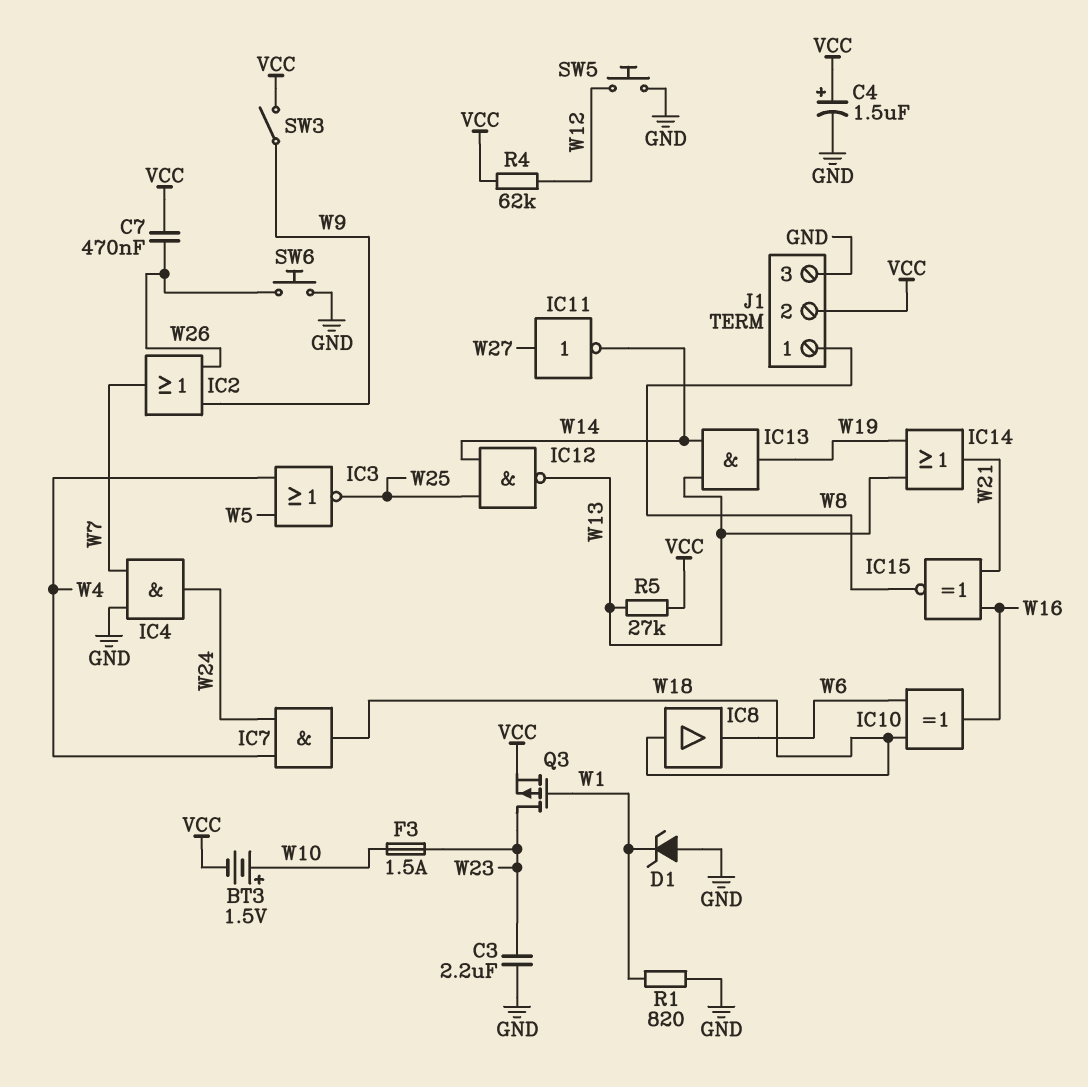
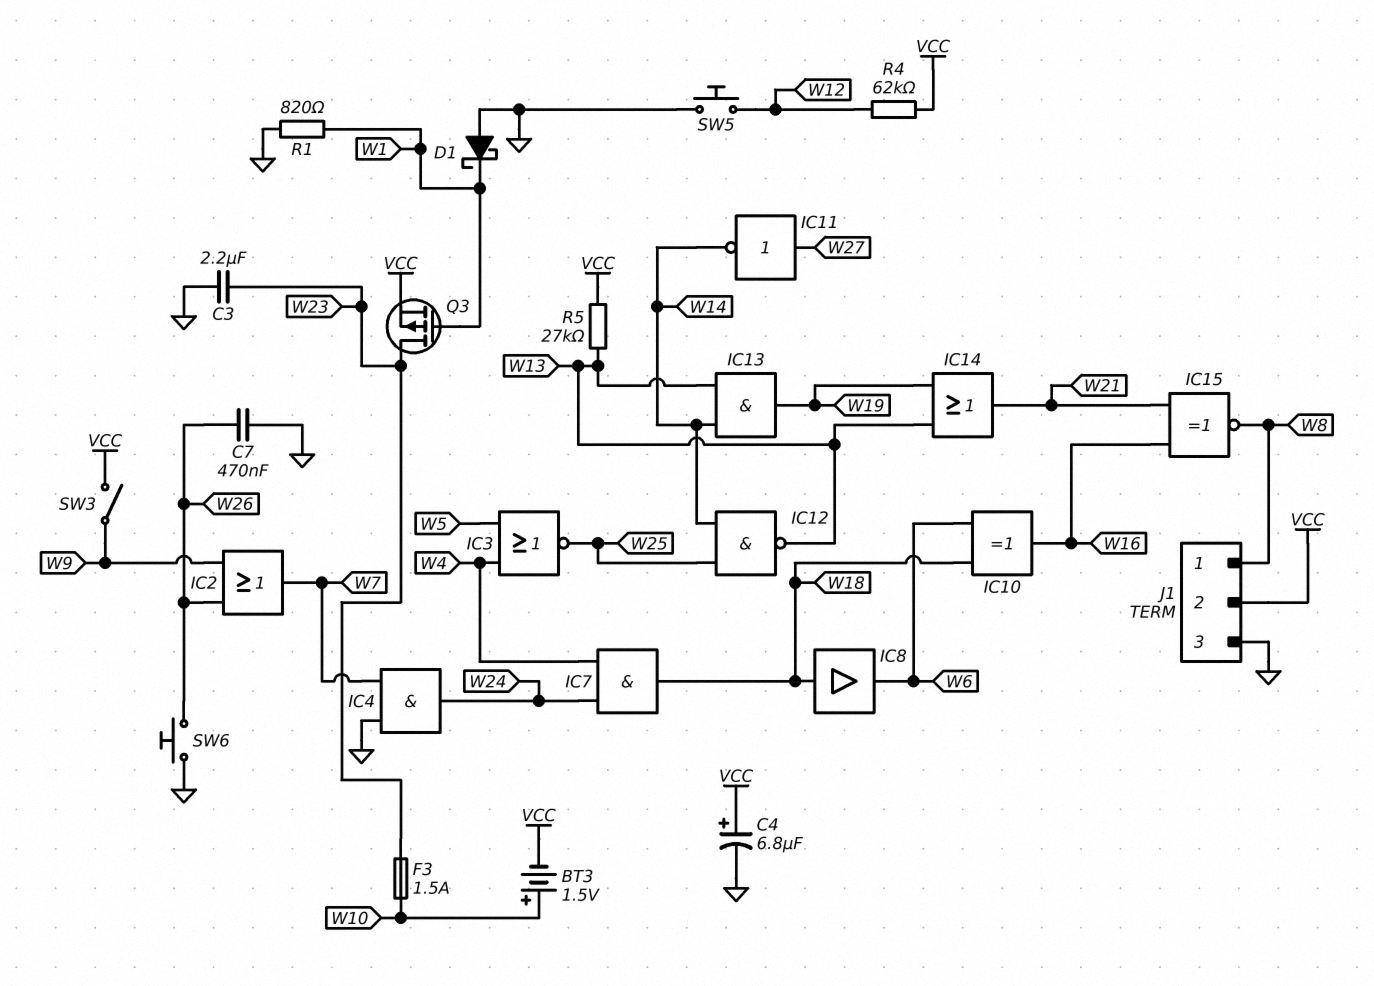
C4: 1.5uF (plus VCC, minus GND) -> 6.8uF (plus VCC, minus GND)
C7: 470nF (VCC, W26) -> 470nF (GND, W26)
D1: zener (A GND, K W1) -> schottky (A GND, K W1)

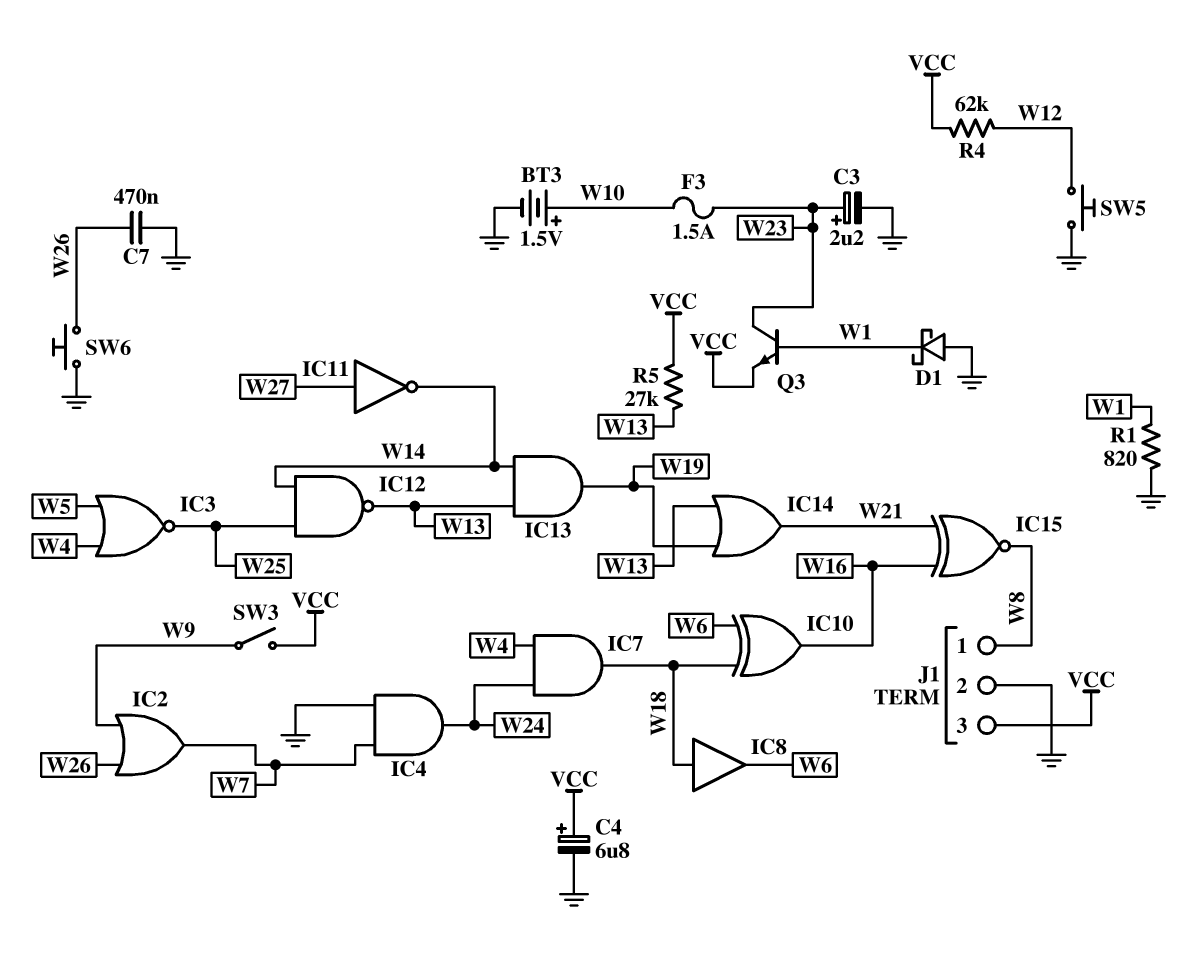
BT3: 1.5V (plus W10, minus VCC) -> 1.5V (plus W10, minus GND)
C3: 2.2uF (GND, W23) -> 2.2uF (plus W23, minus GND)
J1 pin 2: VCC -> GND
J1 pin 3: GND -> VCC
Q3: PMOS (G W1, D W23, S VCC) -> NPN (B W1, C W23, E VCC)

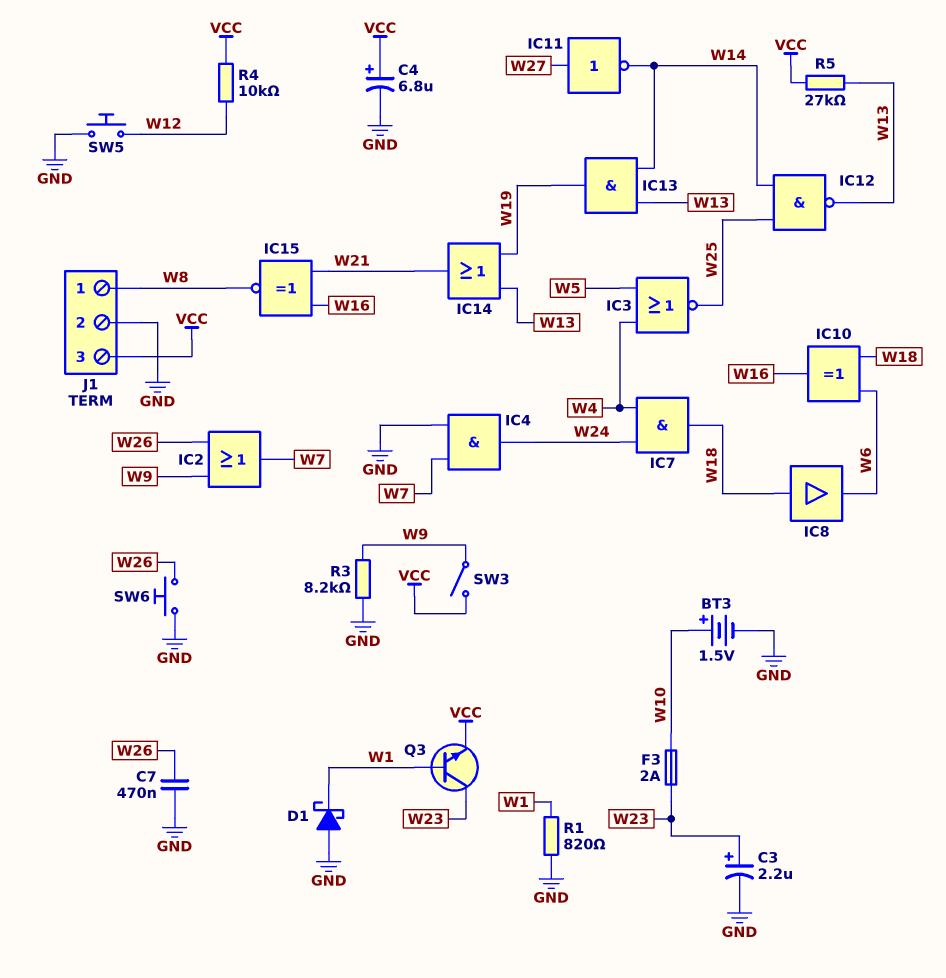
F3: 1.5A (W10, W23) -> 2A (W10, W23)
R3: none -> 8.2k (GND, W9)
R4: 62k (VCC, W12) -> 10k (VCC, W12)

